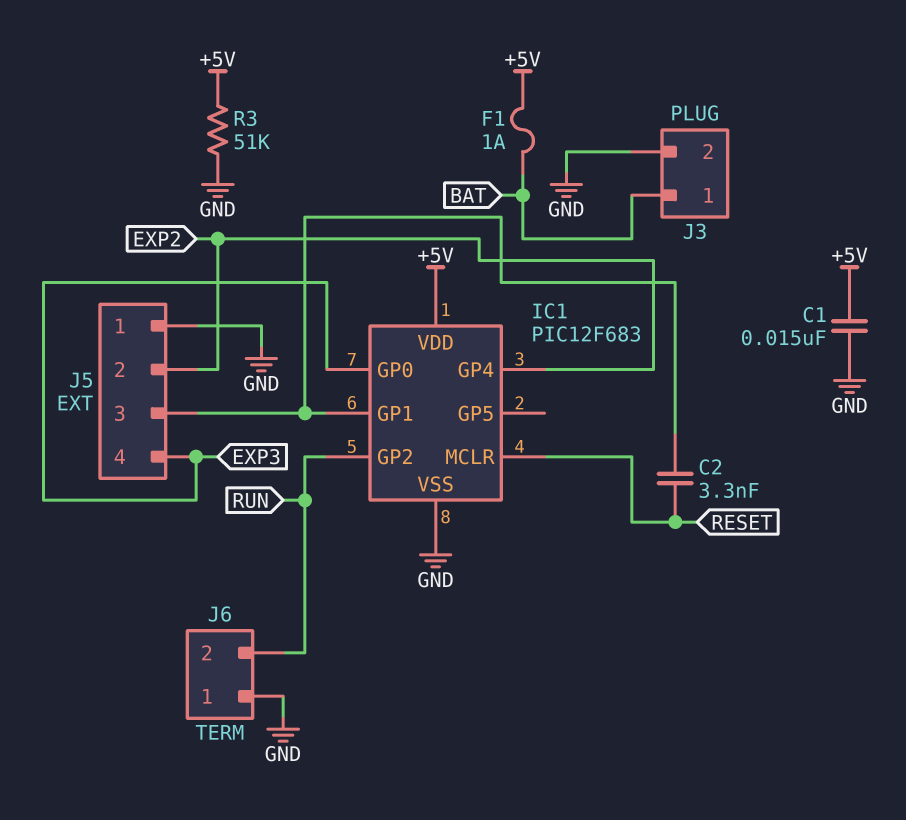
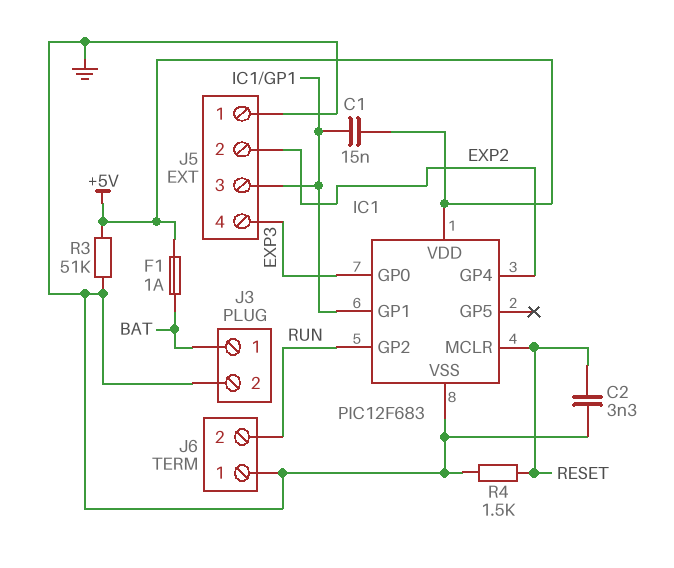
C1: 15nF (+5V, GND) -> 15nF (+5V, IC1/GP1)
C2: 3.3nF (IC1/GP1, RESET) -> 3.3nF (GND, RESET)
R4: none -> 1.5k (GND, RESET)

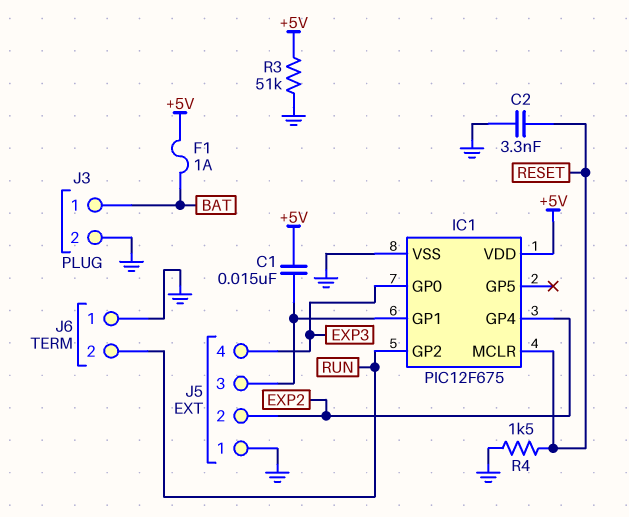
IC1: PIC12F683 -> PIC12F675

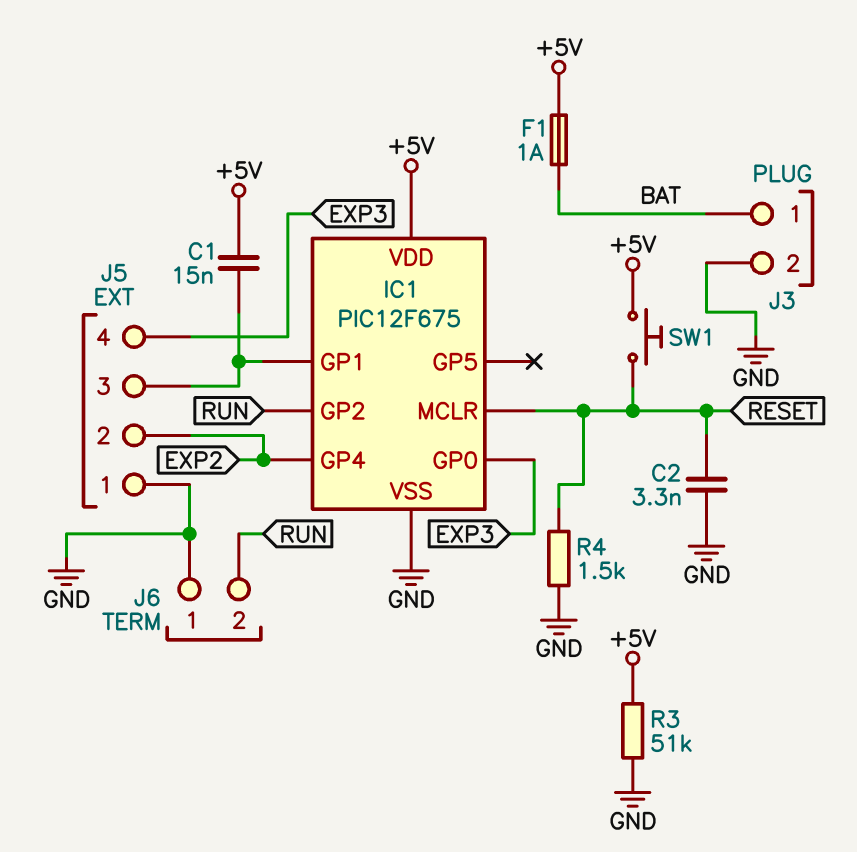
SW1: none -> button (+5V, RESET)

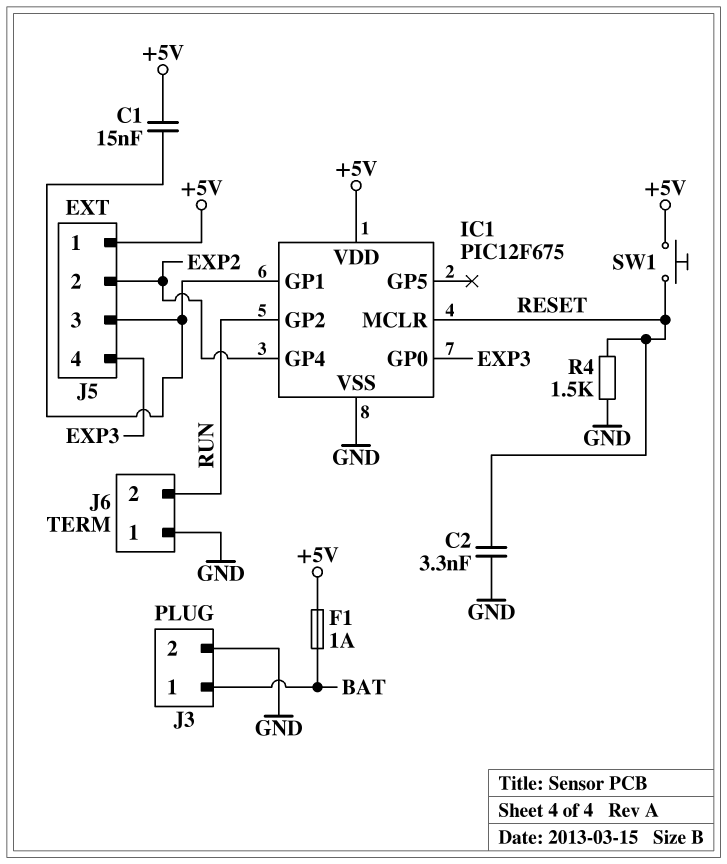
J5 pin 1: GND -> +5V
R3: 51k (+5V, GND) -> none

